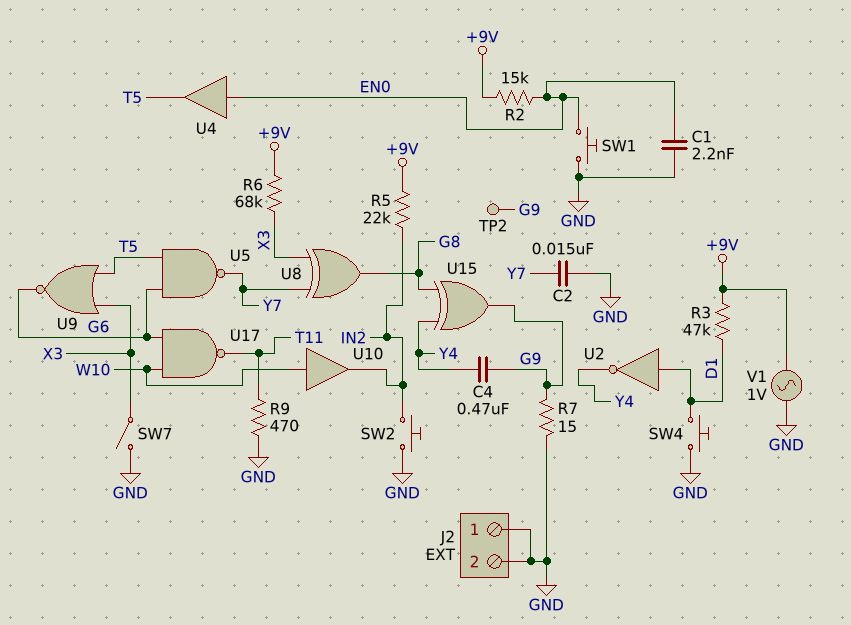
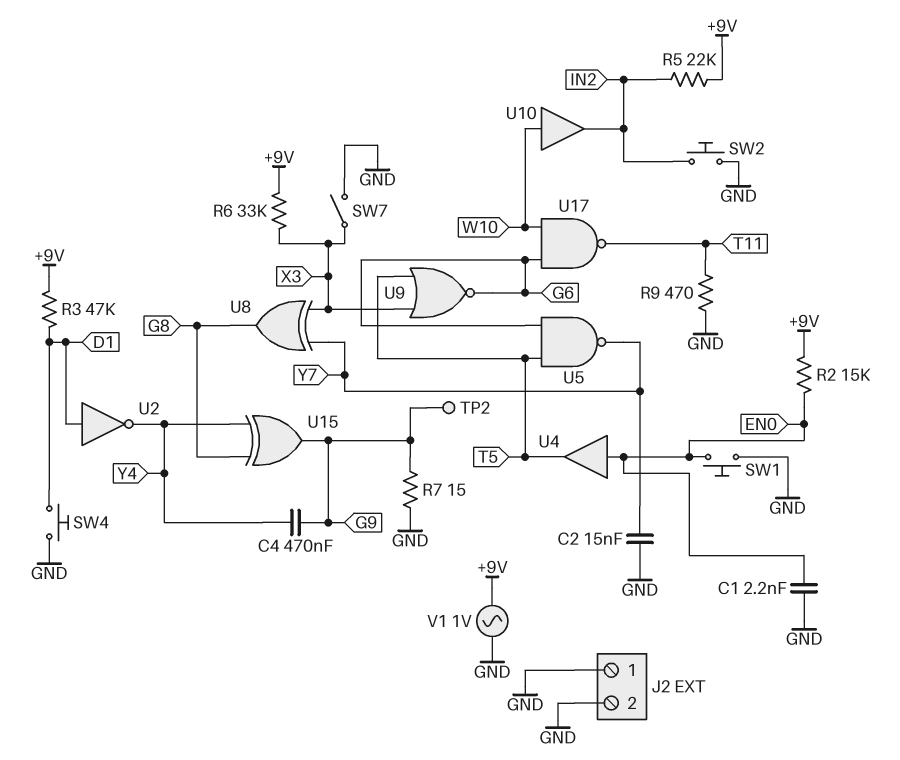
R6: 68k (+9V, X3) -> 33k (+9V, X3)

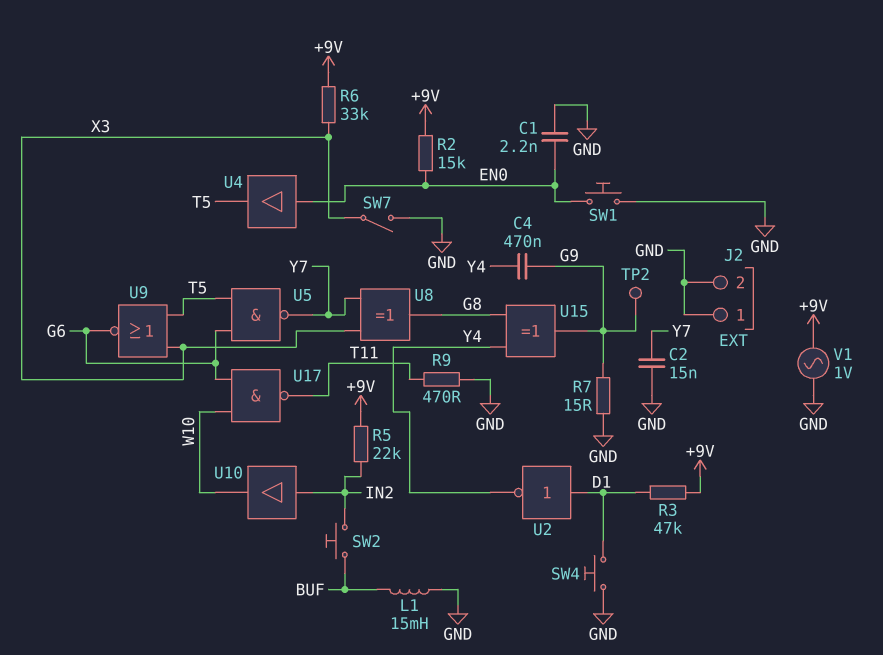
L1: none -> 15mH (BUF, GND)
SW2: button (GND, IN2) -> button (BUF, IN2)
U10: buffer (in W10, out IN2) -> buffer (in IN2, out W10)

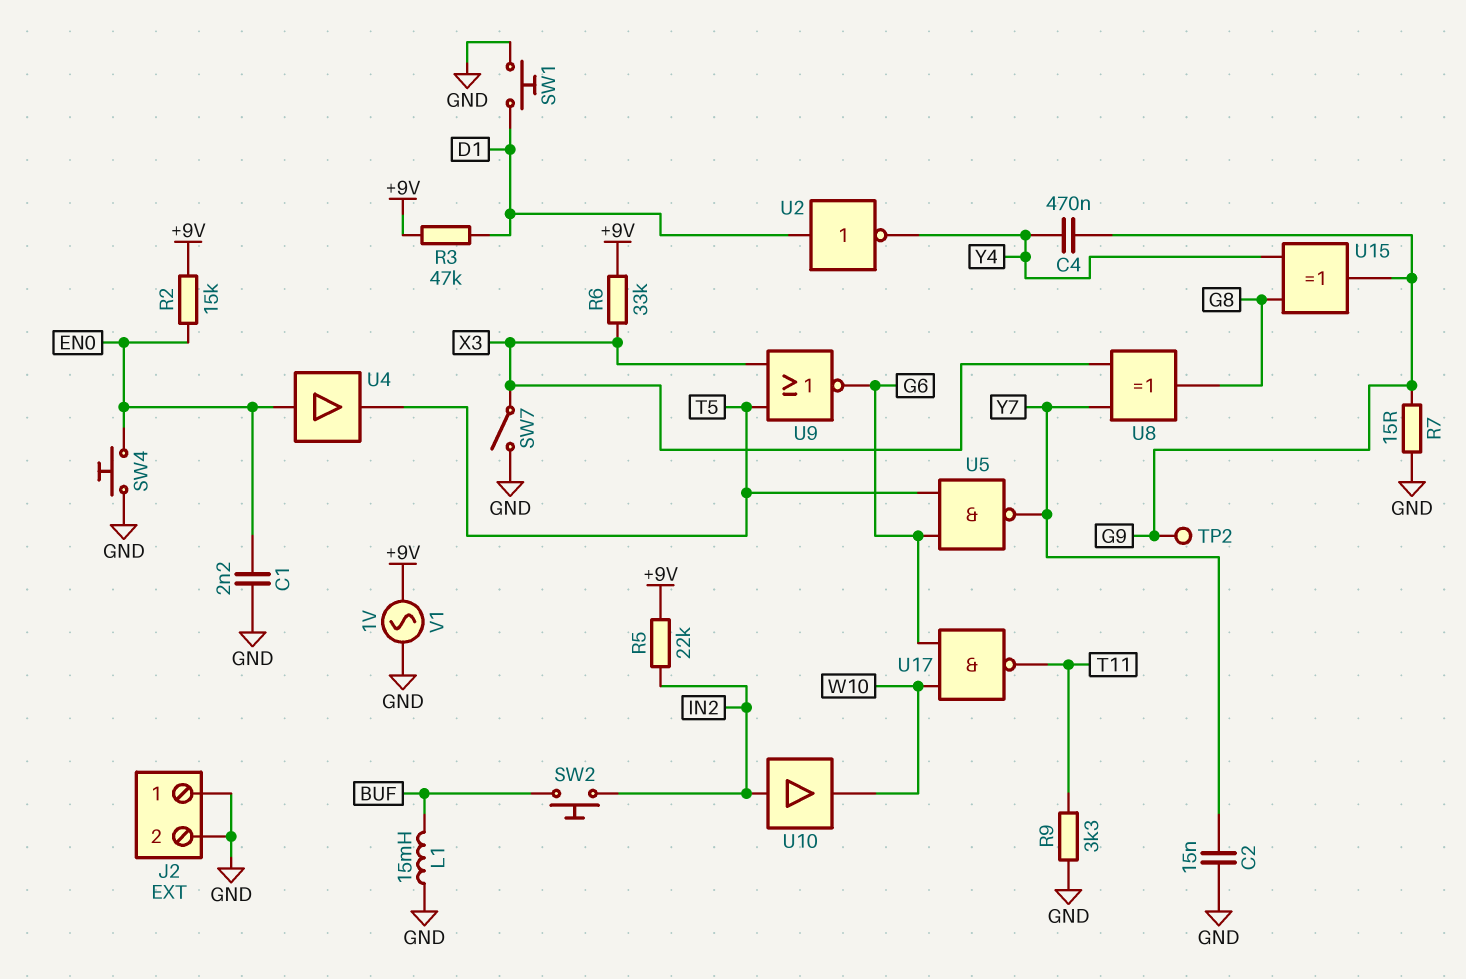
R9: 470 (GND, T11) -> 3.3k (GND, T11)
SW1: button (EN0, GND) -> button (D1, GND)
SW4: button (D1, GND) -> button (EN0, GND)

